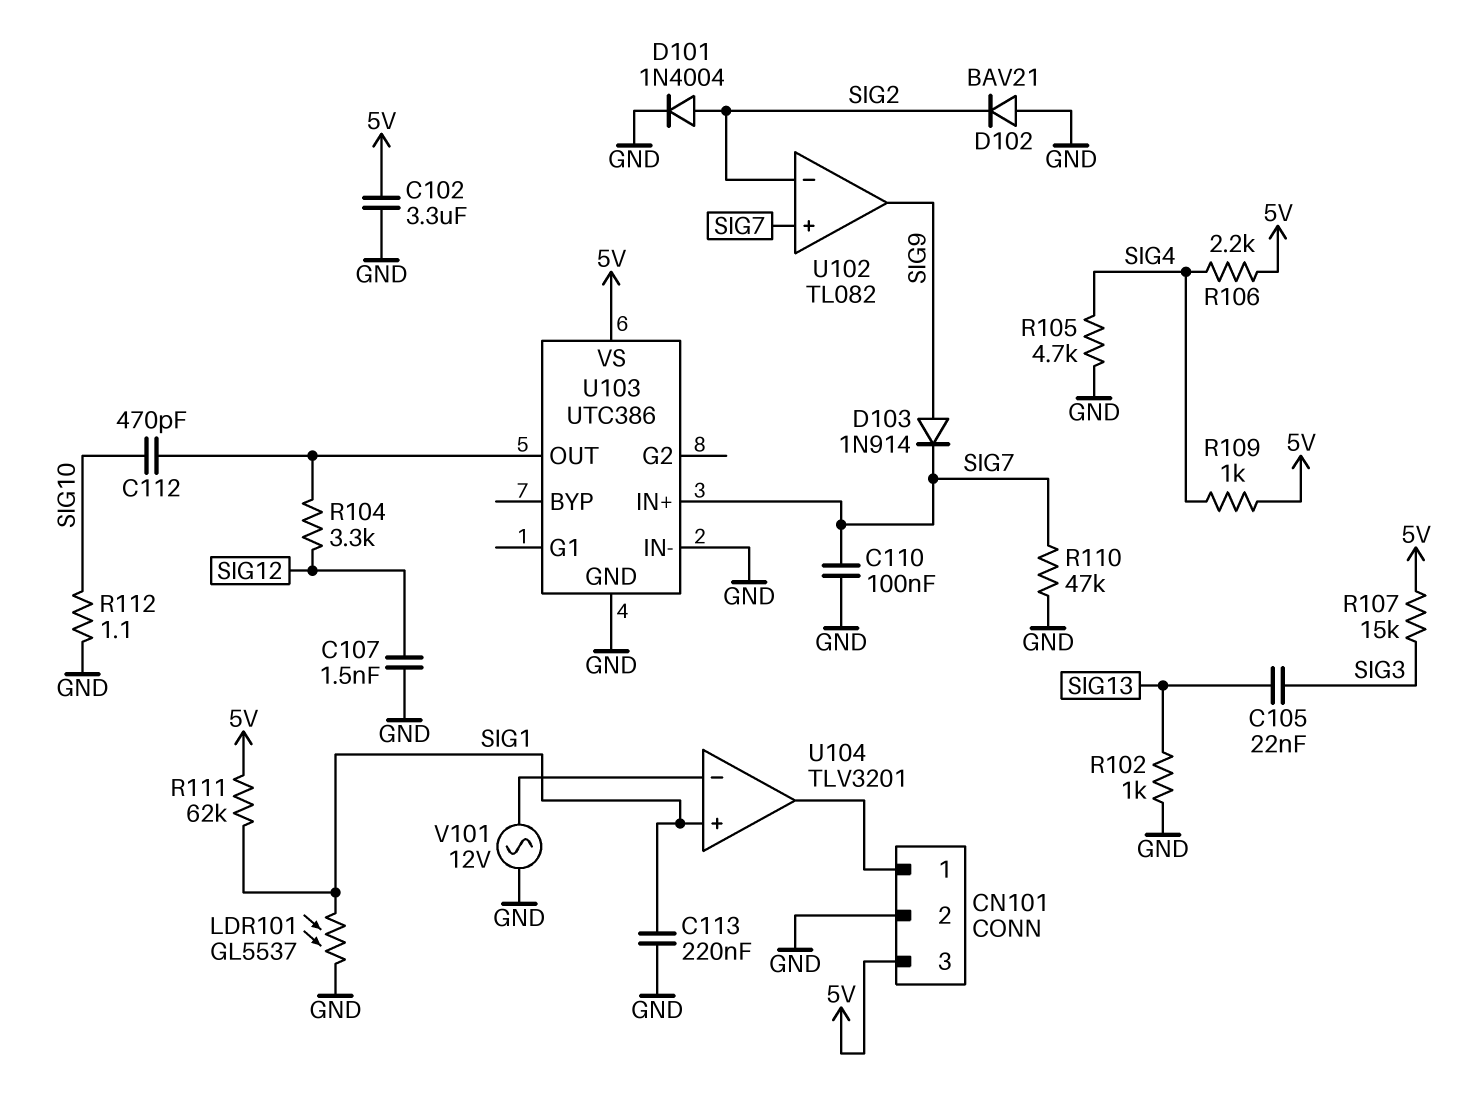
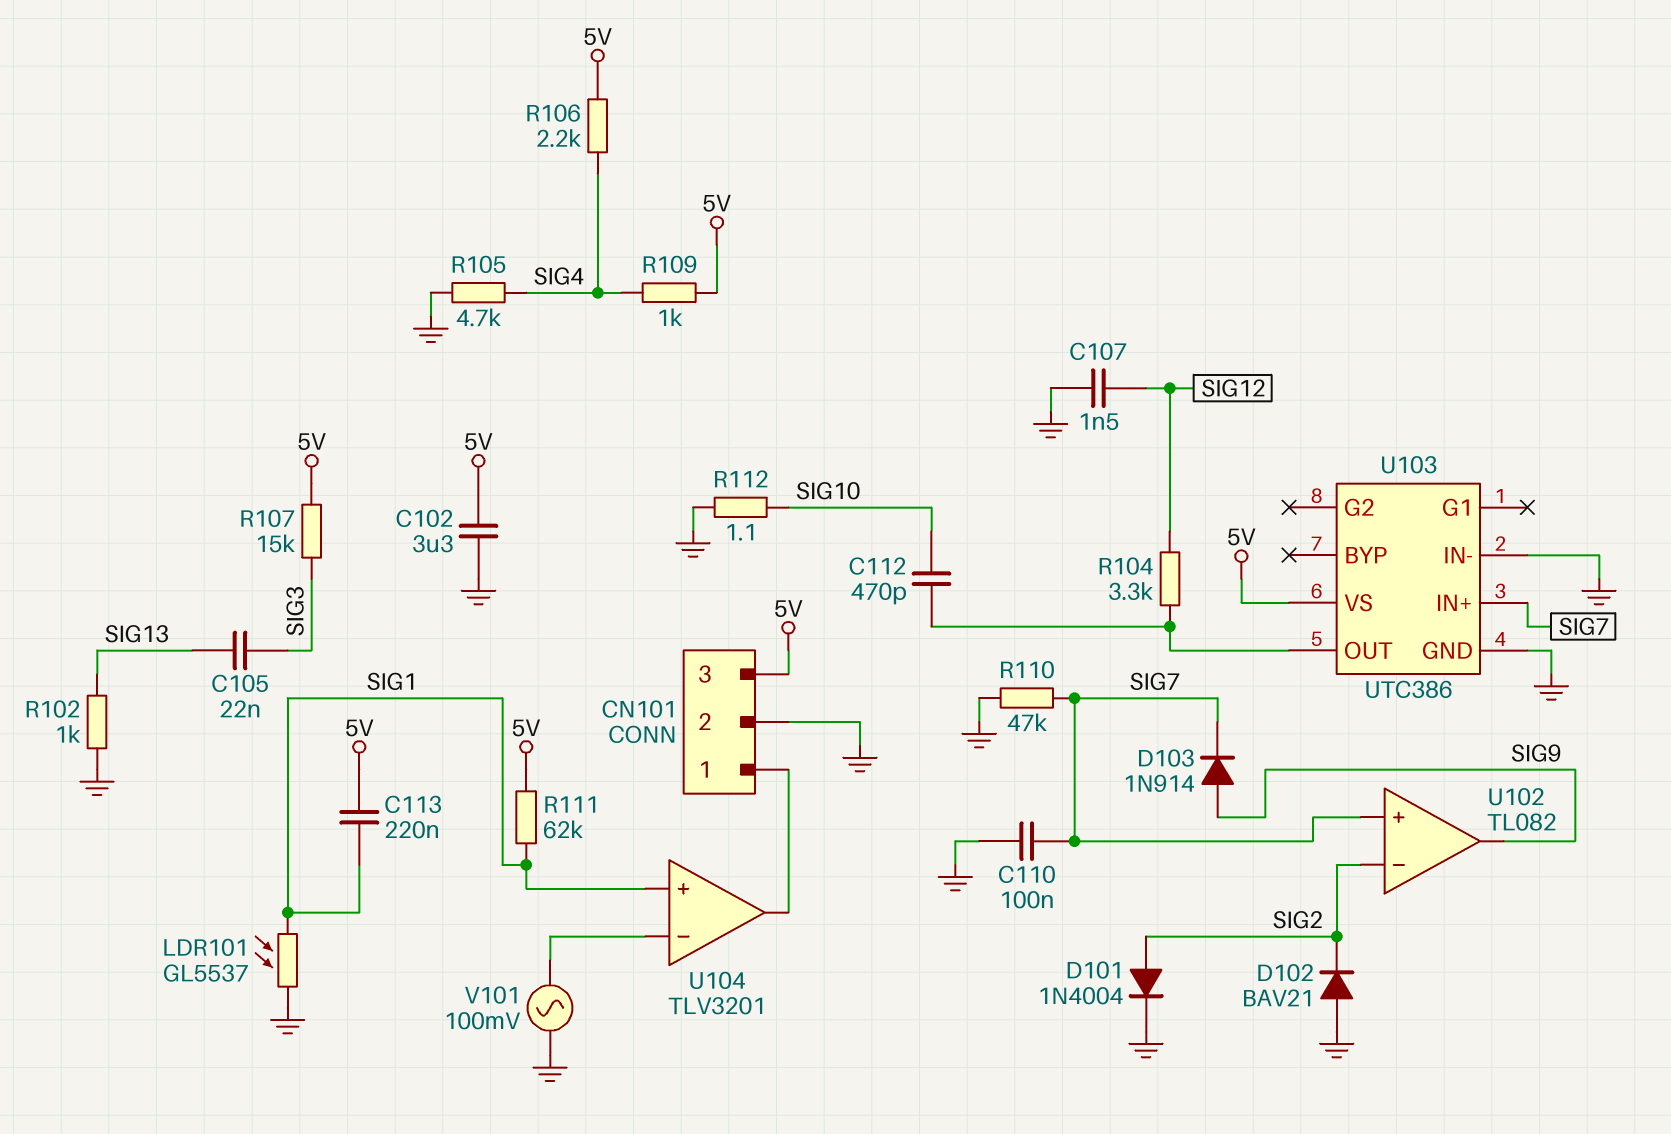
C113: 220nF (GND, SIG1) -> 220nF (5V, SIG1)
V101: AC 12V (GND, U104/in-) -> AC 100mV (GND, U104/in-)

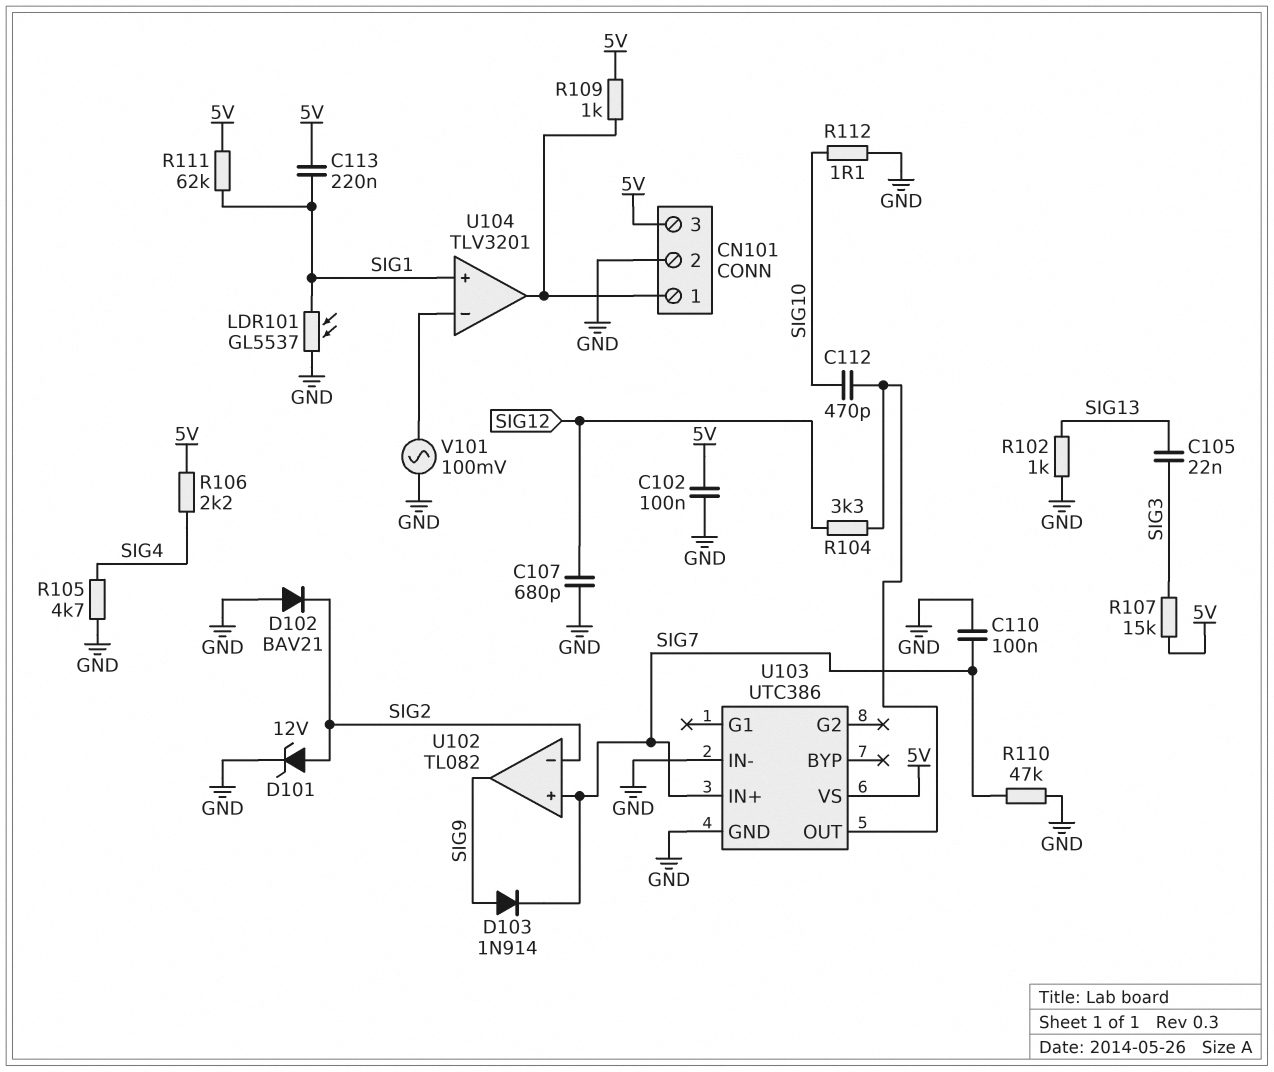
C102: 3.3uF (5V, GND) -> 100nF (5V, GND)
C107: 1.5nF (GND, SIG12) -> 680pF (GND, SIG12)
D101: diode 1N4004 (A SIG2, K GND) -> zener 12V (A SIG2, K GND)
R109: 1k (5V, SIG4) -> 1k (5V, CN101/1)

